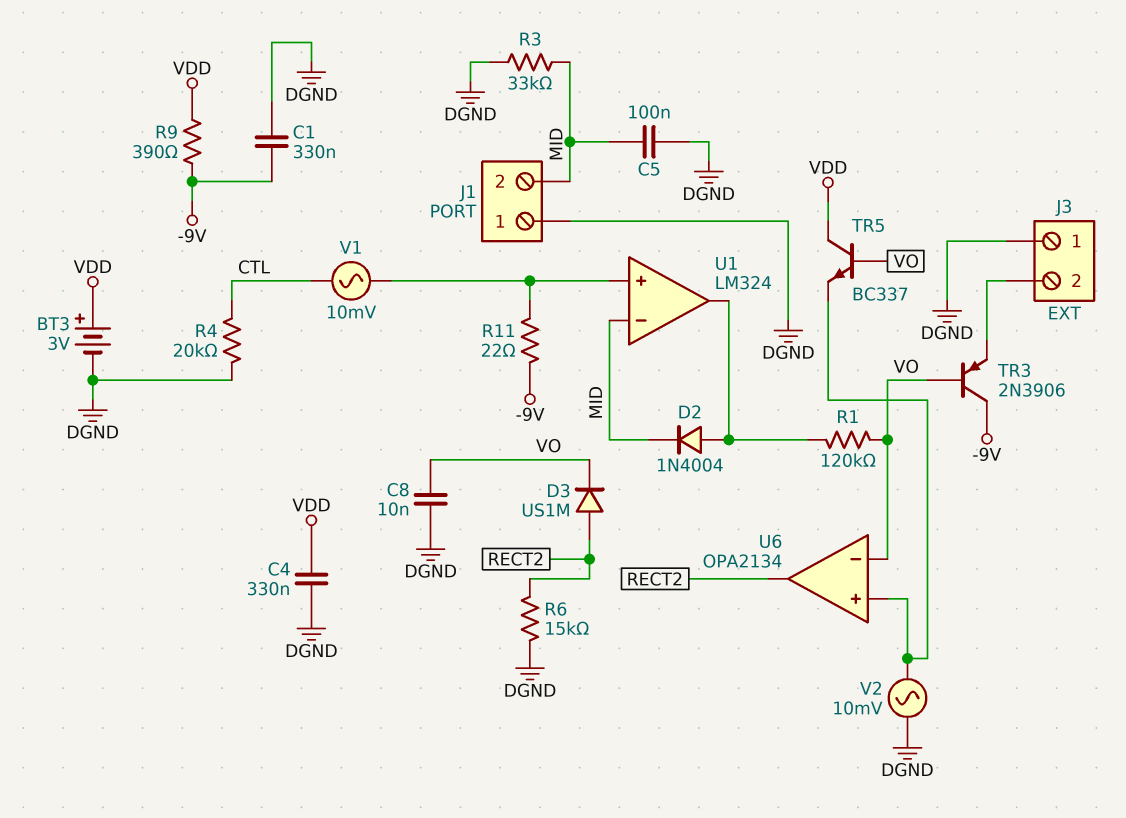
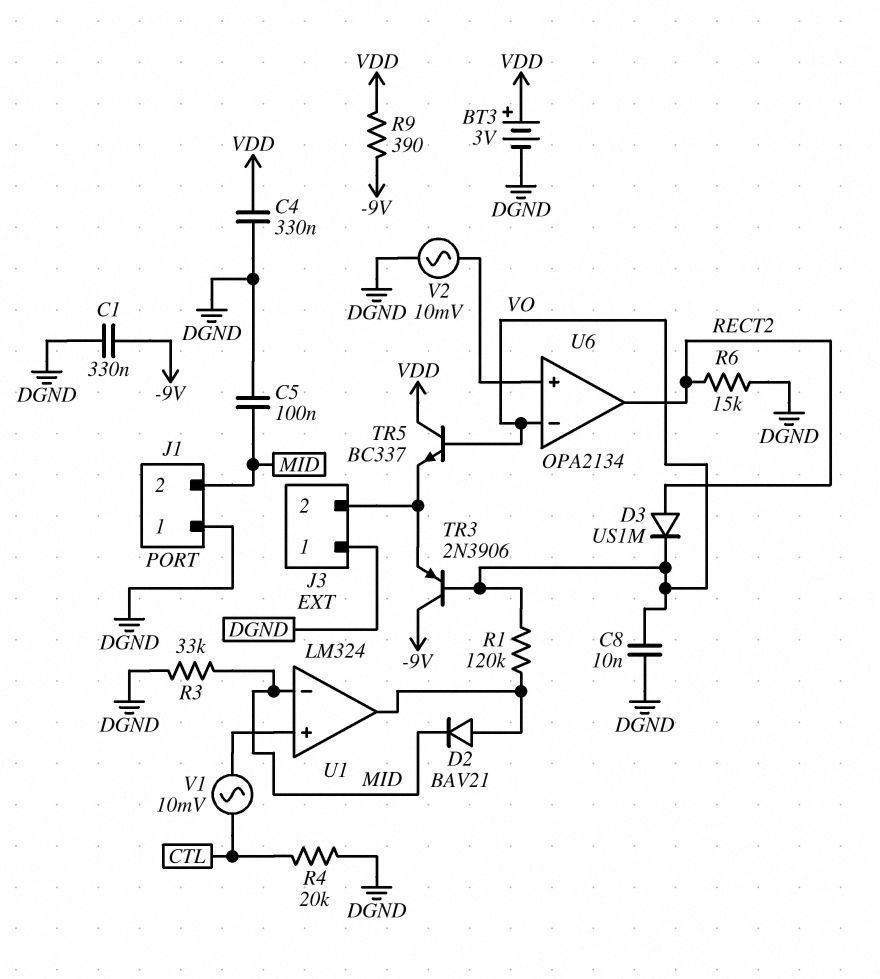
D2: diode 1N4004 (A U1/out, K MID) -> diode BAV21 (A U1/out, K MID)
R11: 22 (-9V, U1/in+) -> none
TR5: NPN BC337 (B VO, C VDD, E U6/in+) -> NPN BC337 (B VO, C VDD, E J3/2)

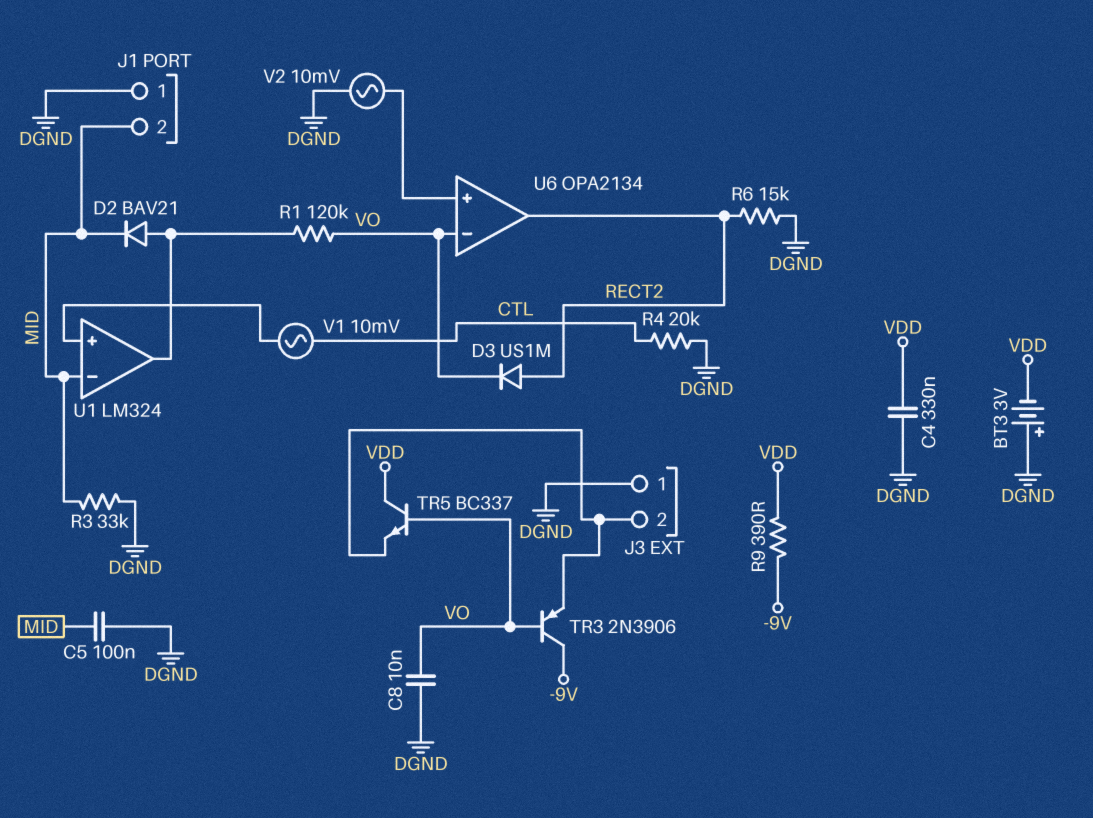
BT3: 3V (plus VDD, minus DGND) -> 3V (plus DGND, minus VDD)
C1: 330nF (-9V, DGND) -> none

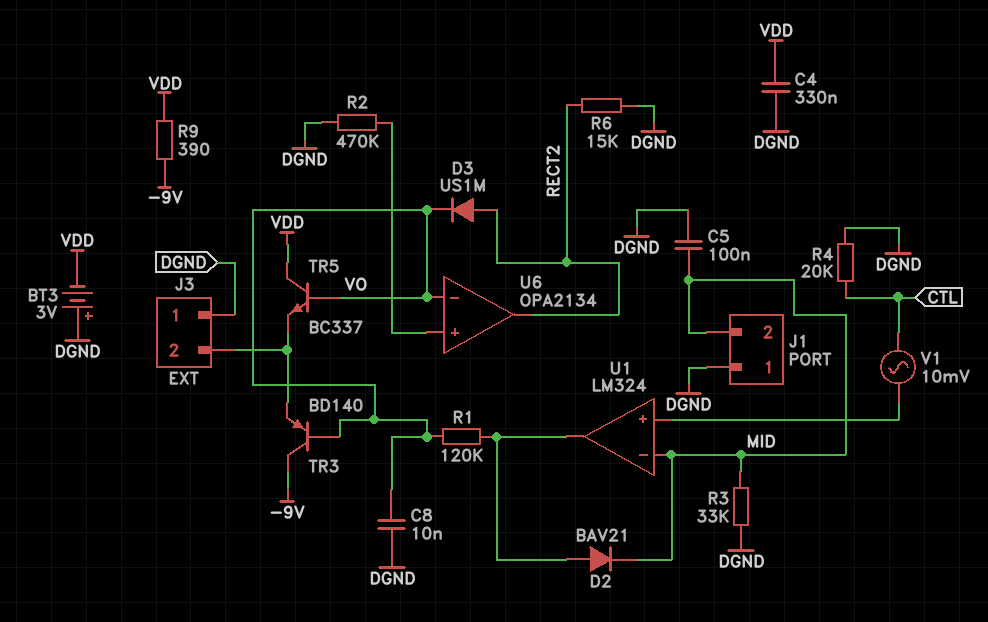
R2: none -> 470k (DGND, U6/in+)
TR3: PNP 2N3906 (B VO, C -9V, E J3/2) -> PNP BD140 (B VO, C -9V, E J3/2)
V2: AC 10mV (DGND, U6/in+) -> none

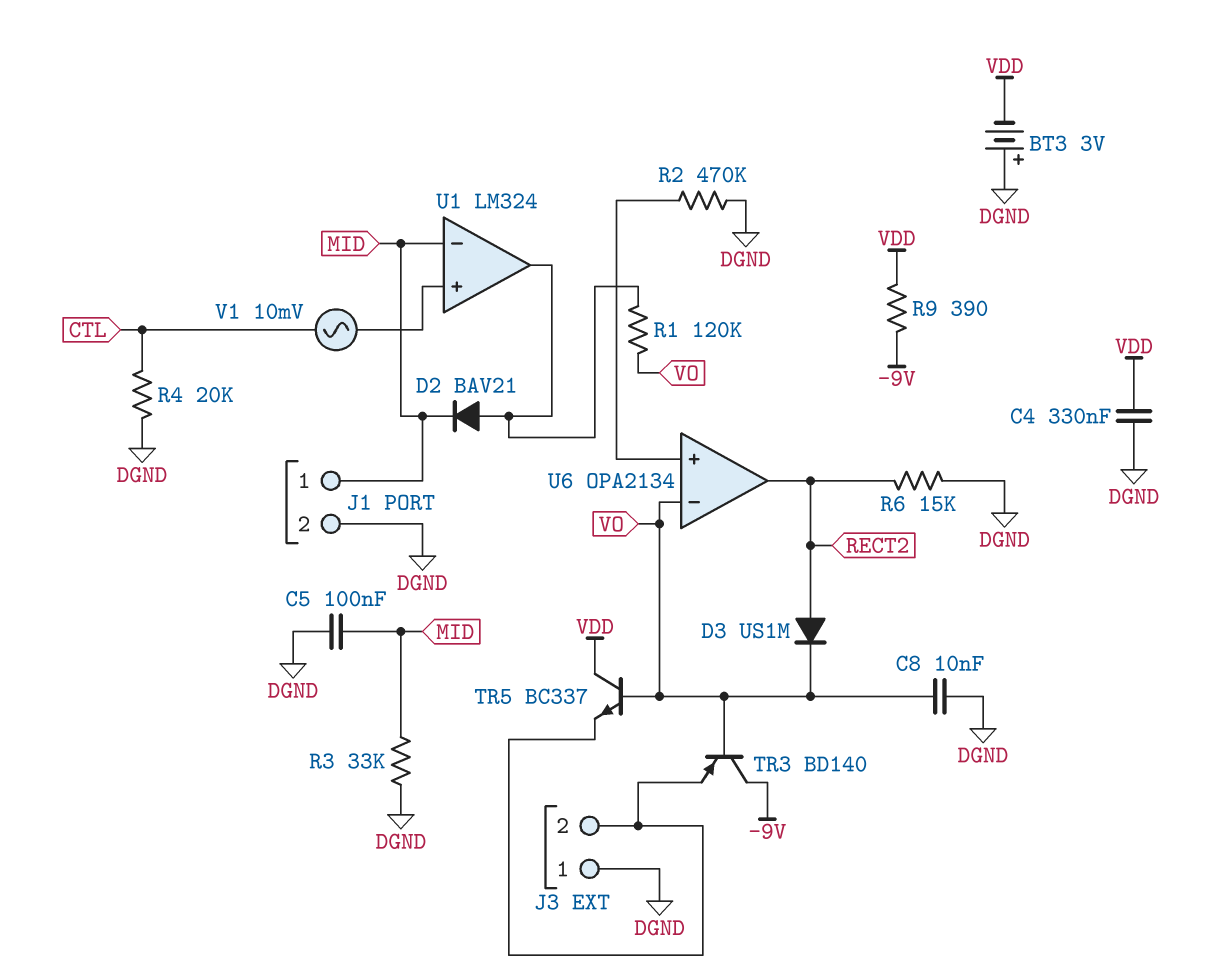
J1 pin 1: DGND -> MID
J1 pin 2: MID -> DGND

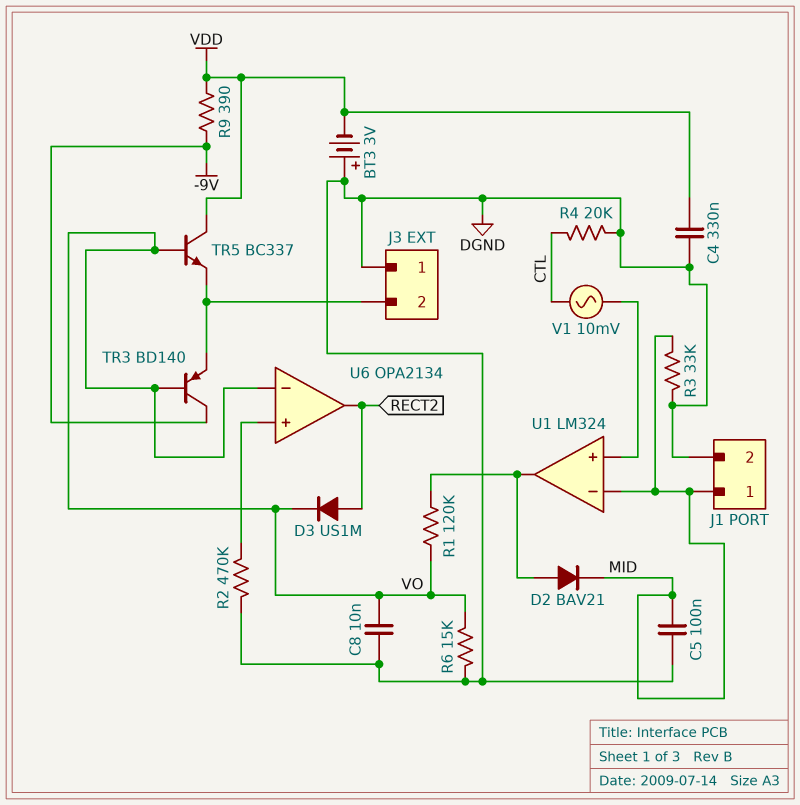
R6: 15k (DGND, RECT2) -> 15k (DGND, VO)

